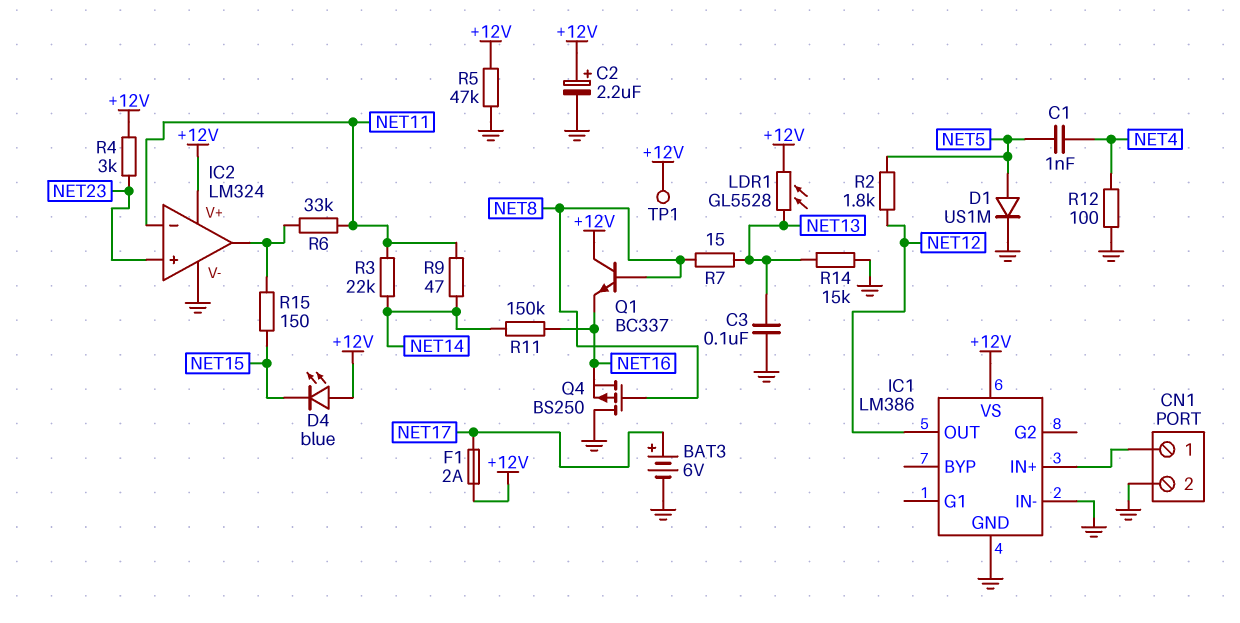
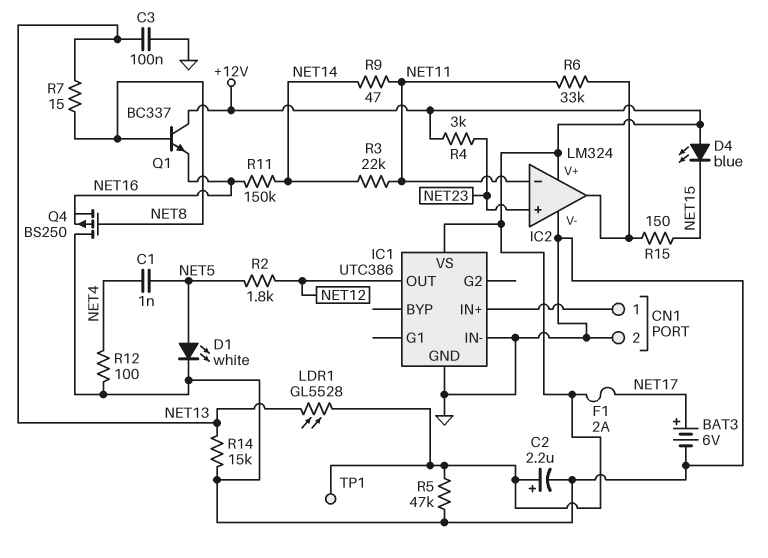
D1: diode US1M (A NET5, K GND) -> LED white (A NET5, K GND)
IC1: LM386 -> UTC386

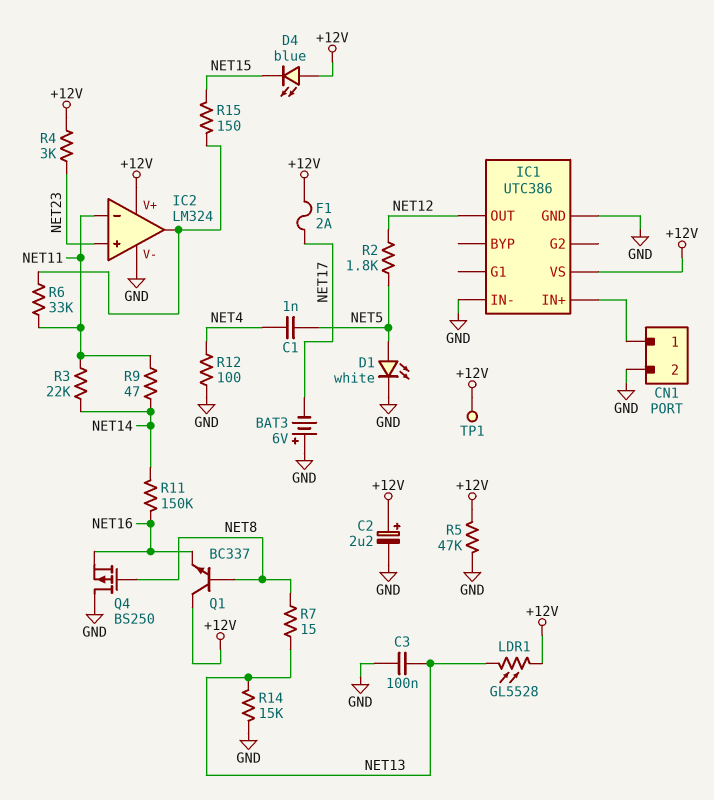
BAT3: 6V (plus NET17, minus GND) -> 6V (plus GND, minus NET17)

